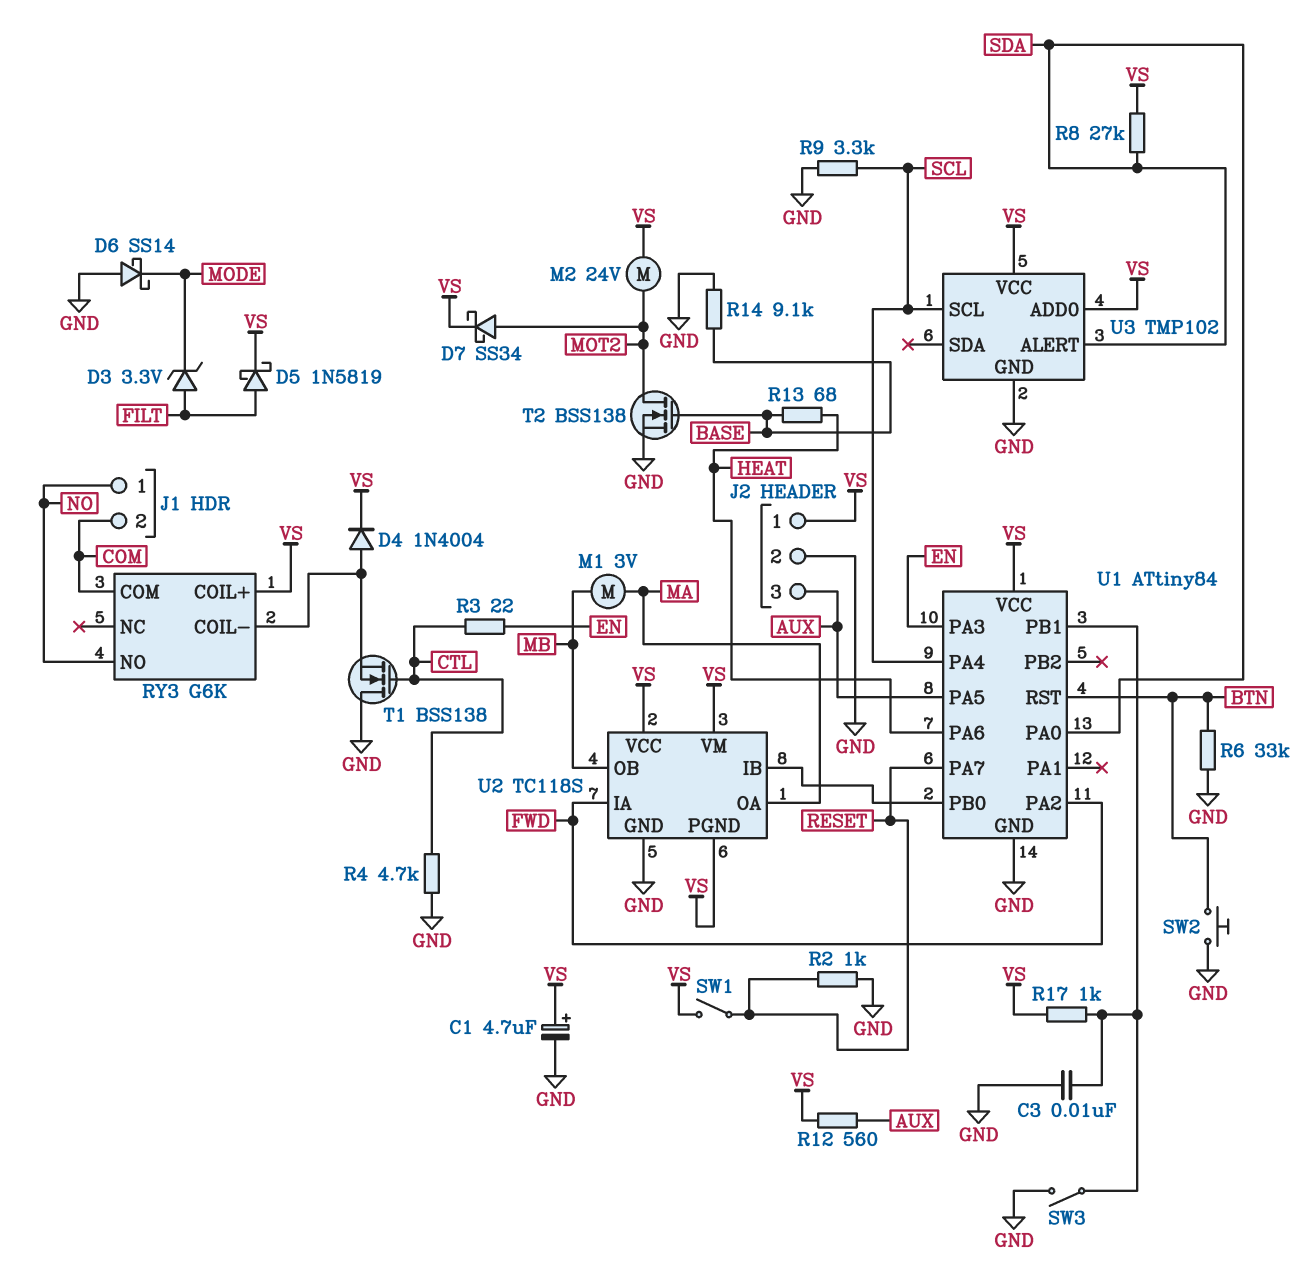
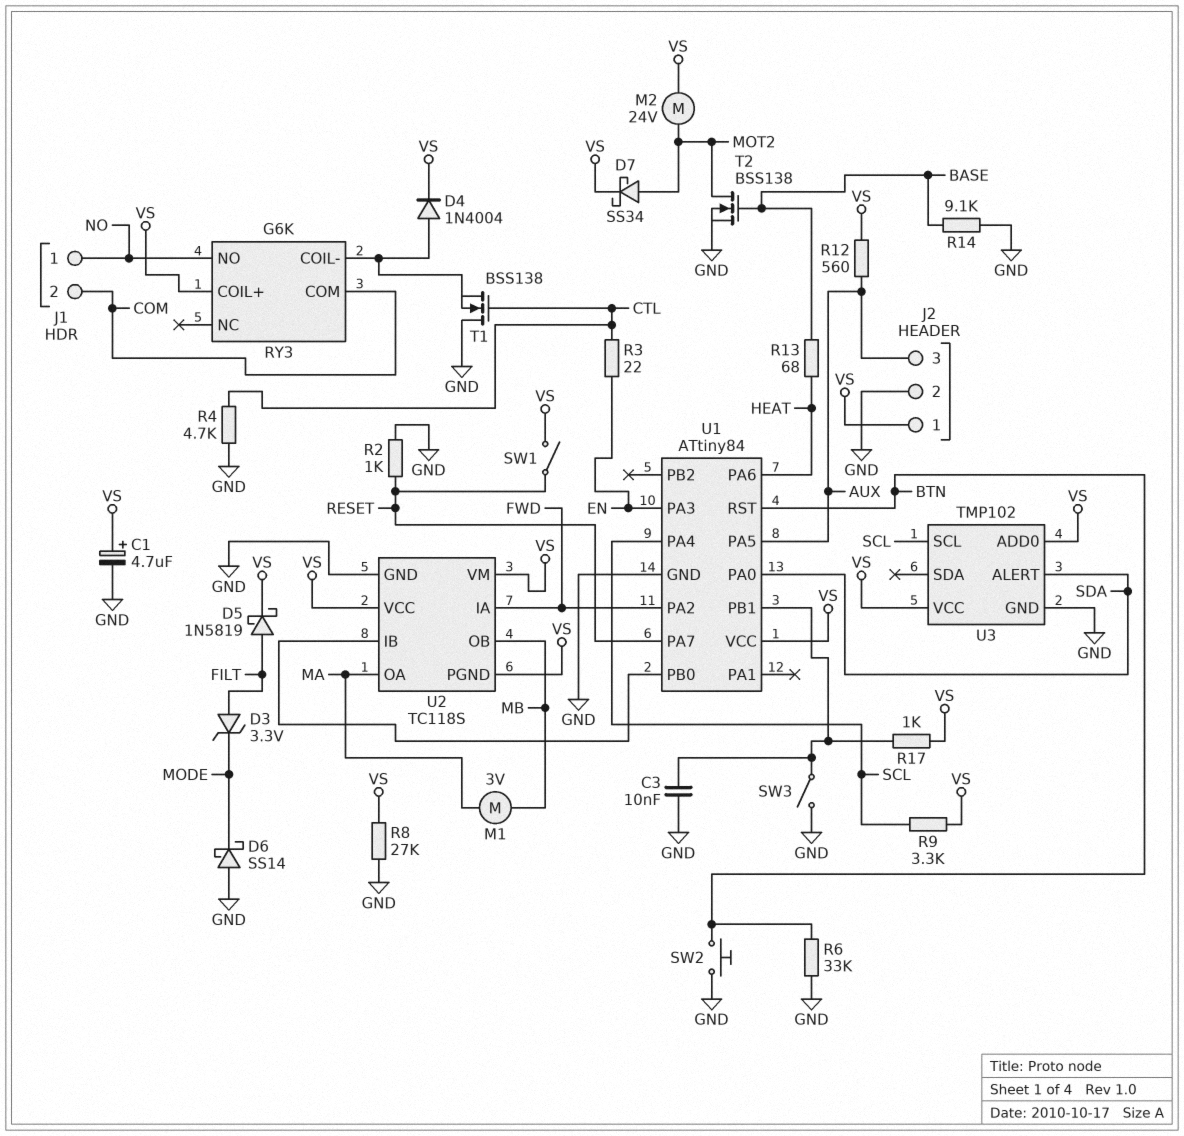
R8: 27k (SDA, VS) -> 27k (GND, VS)
R9: 3.3k (GND, SCL) -> 3.3k (SCL, VS)

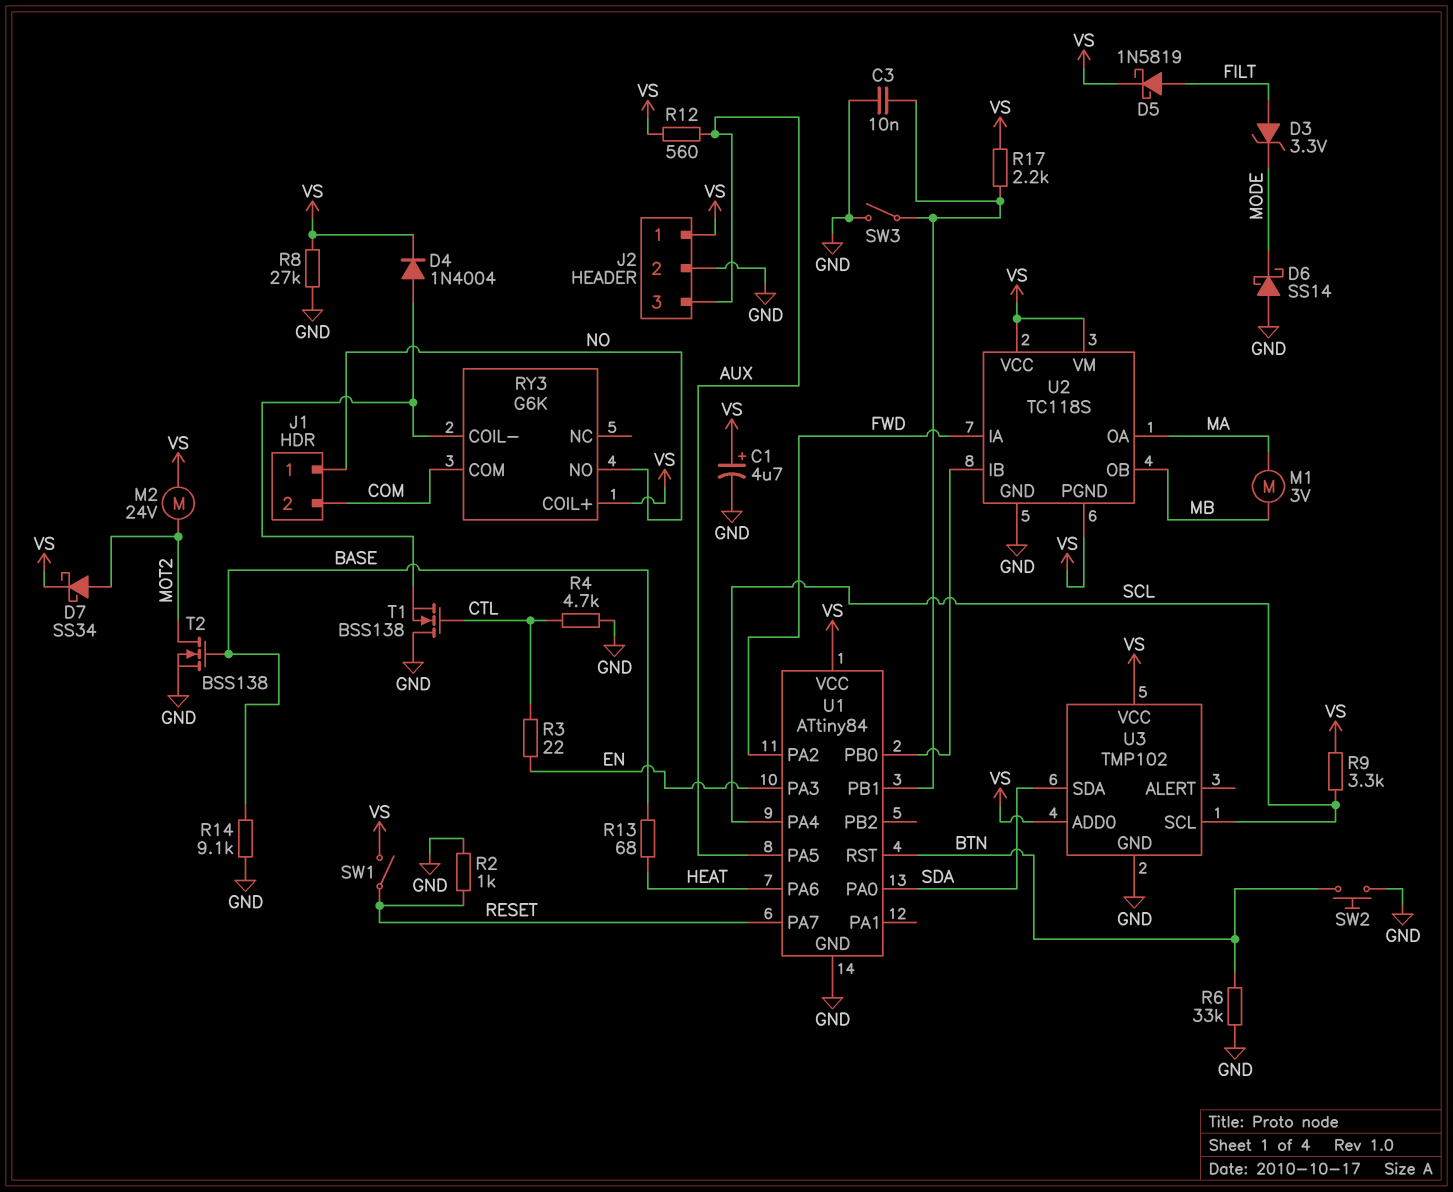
R17: 1k (U1/PB1, VS) -> 2.2k (U1/PB1, VS)
U3 pin ALERT: SDA -> none
U3 pin SDA: none -> SDA

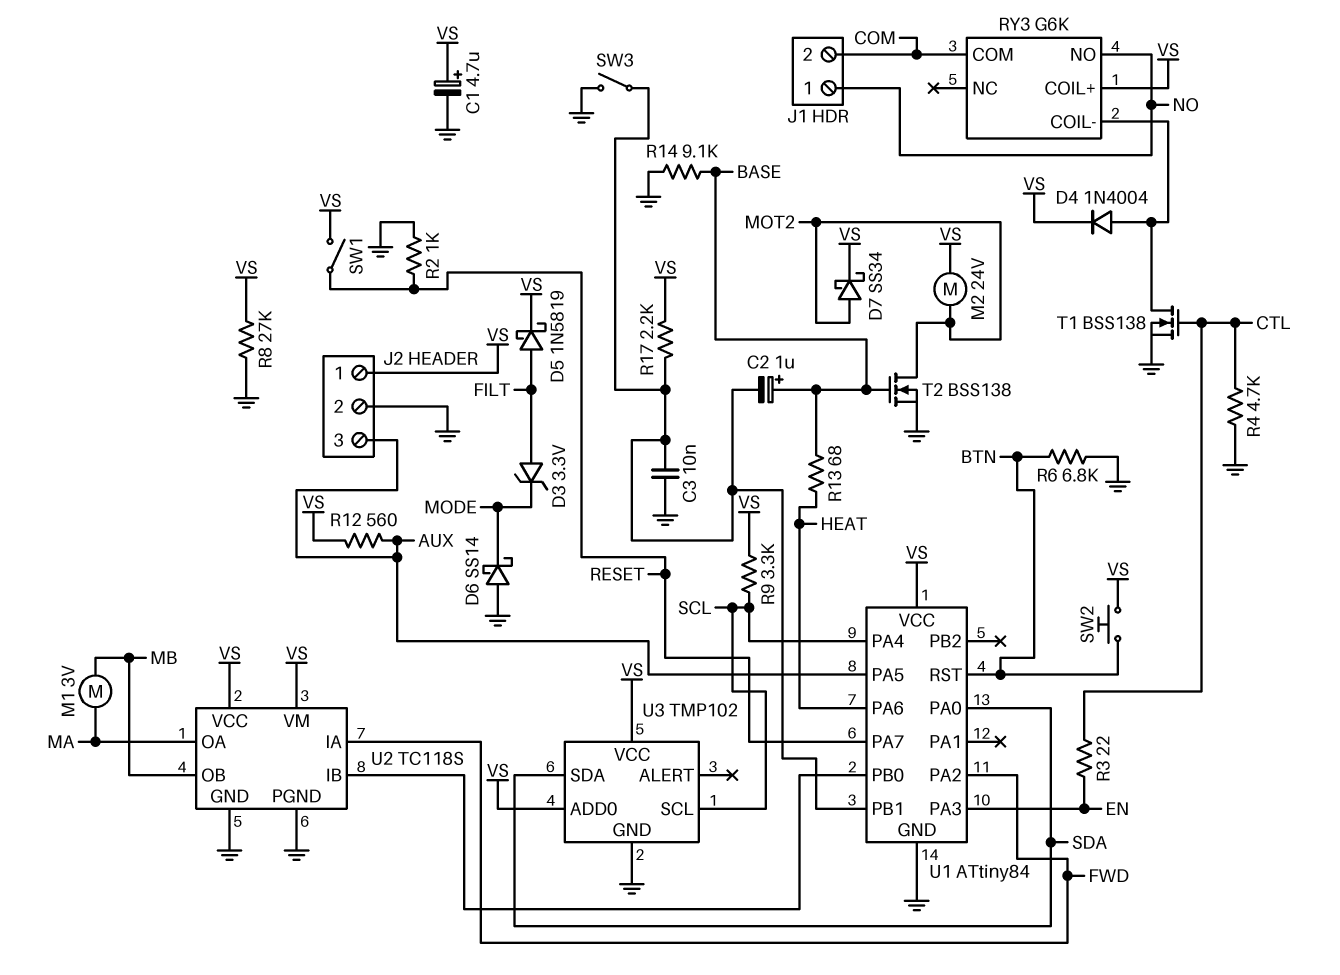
C2: none -> 1uF (plus BASE, minus U1/PB1)
R6: 33k (BTN, GND) -> 6.8k (BTN, GND)
SW2: button (BTN, GND) -> button (BTN, VS)
T1: NMOS BSS138 (G CTL, D GND, S RY3/COIL-) -> NMOS BSS138 (G CTL, D RY3/COIL-, S GND)
U2 pin PGND: VS -> GND

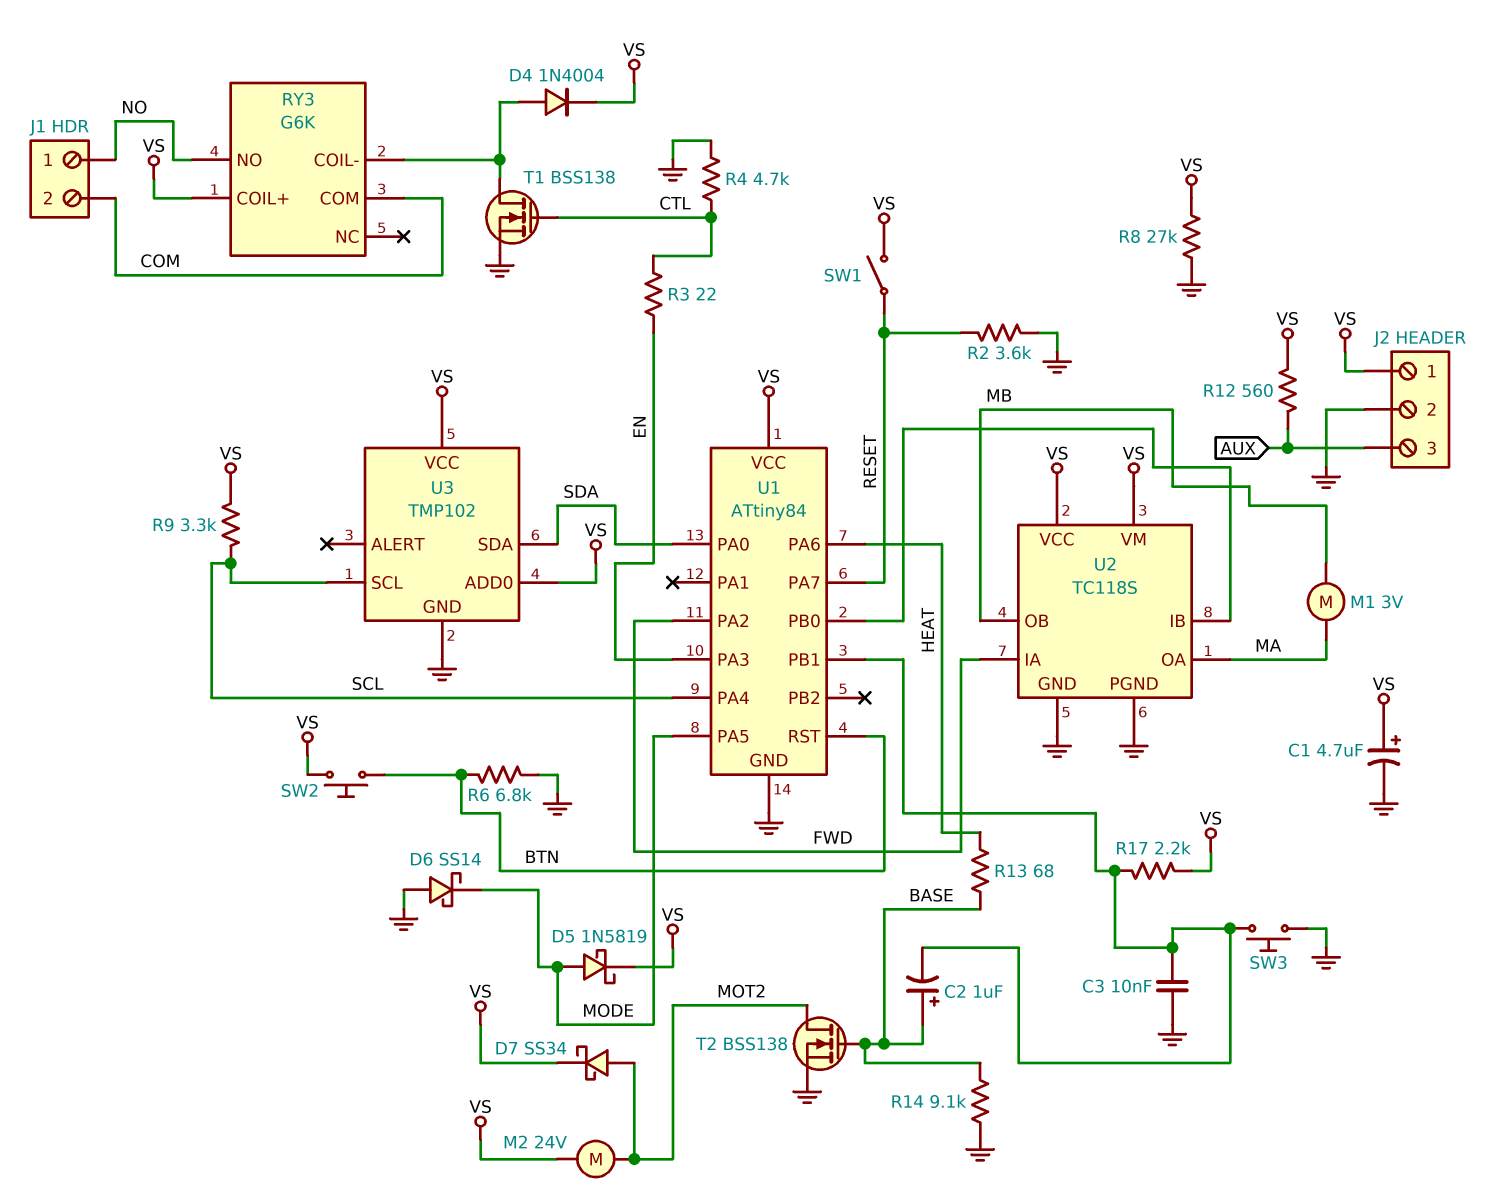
D3: zener 3.3V (A FILT, K MODE) -> none
D5: schottky 1N5819 (A FILT, K VS) -> schottky 1N5819 (A MODE, K VS)
R2: 1k (GND, RESET) -> 3.6k (GND, RESET)
SW3: switch (GND, U1/PB1) -> button (GND, U1/PB1)
U1 pin PA5: AUX -> MODE

